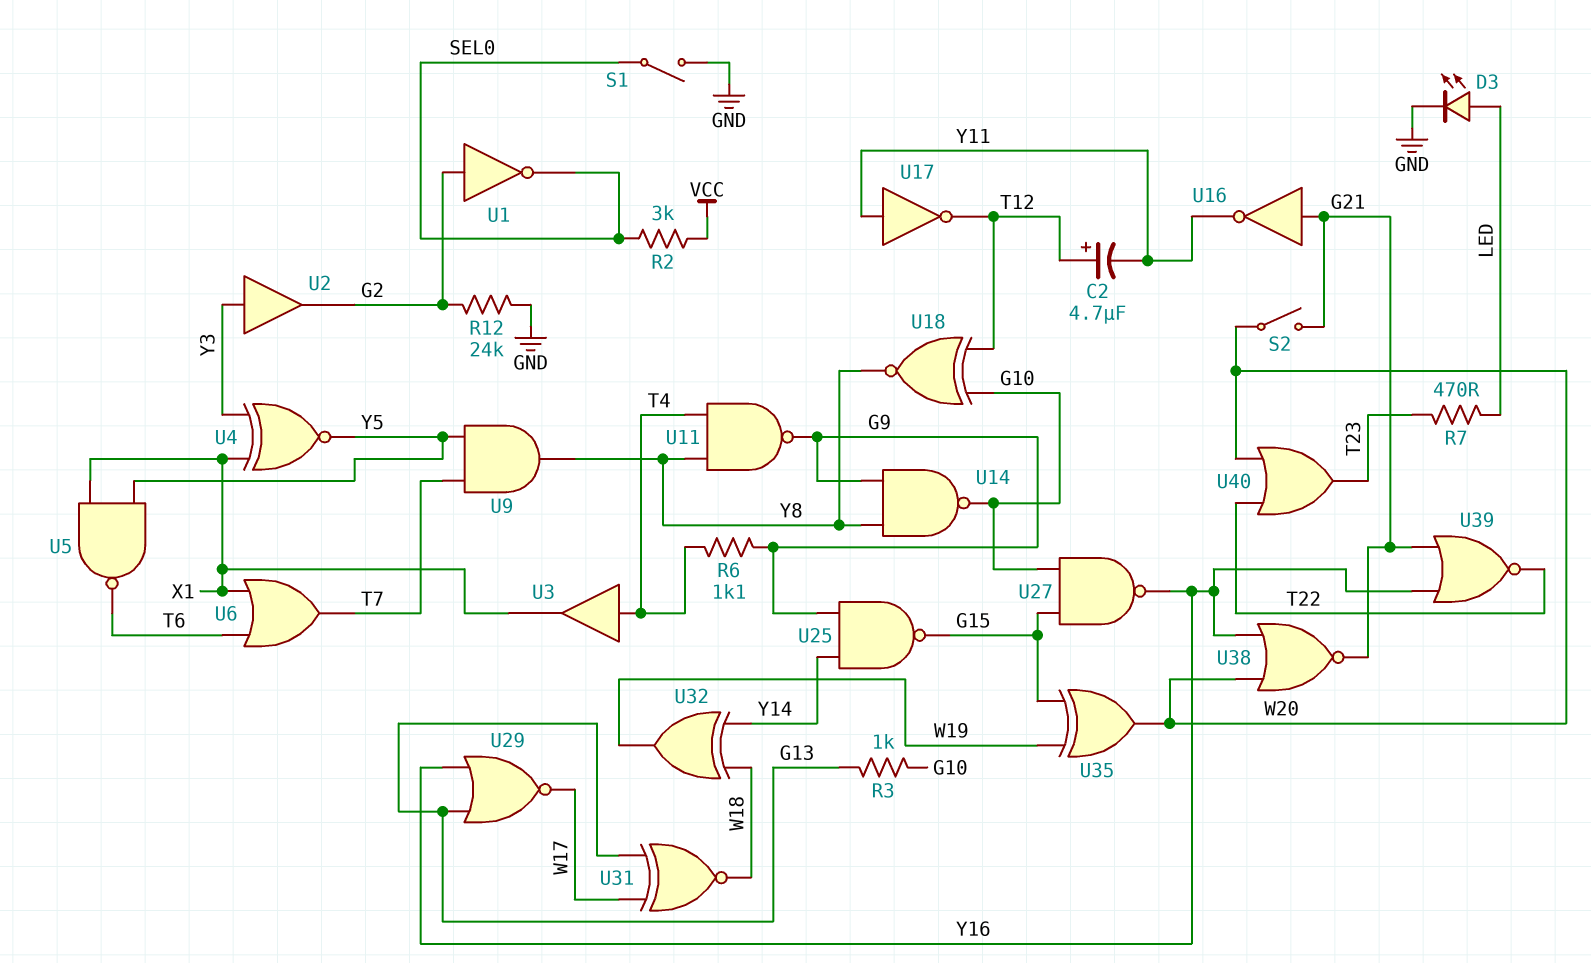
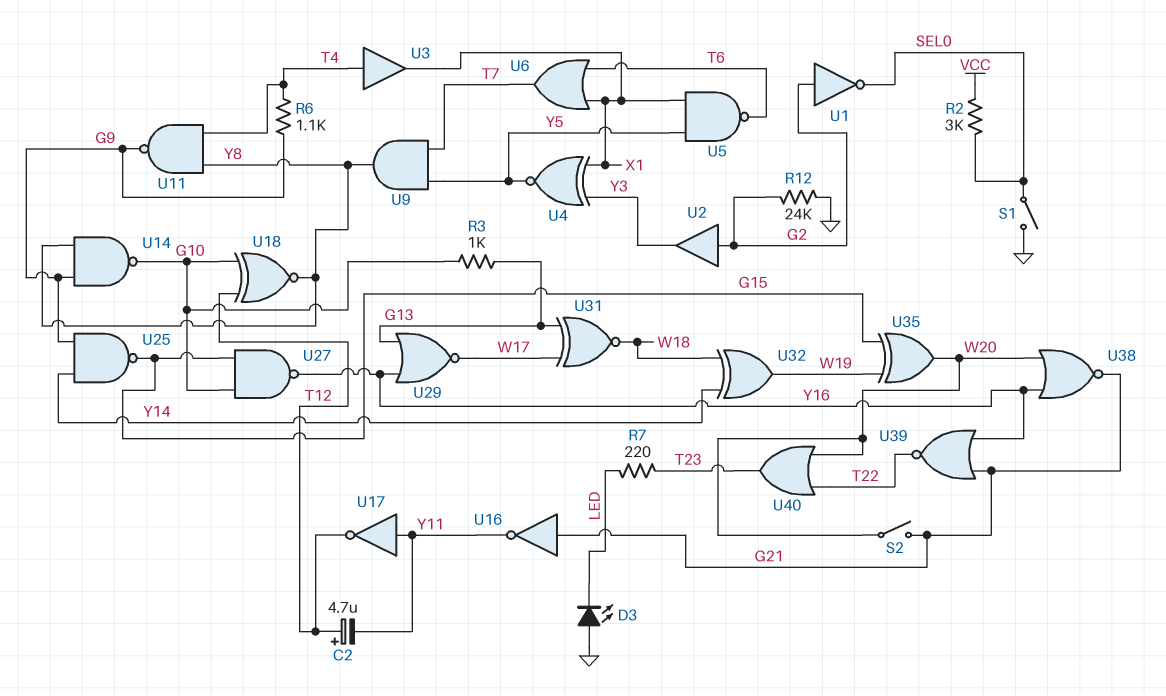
D3: LED (A LED, K GND) -> LED (A GND, K LED)
R7: 470 (LED, T23) -> 220 (LED, T23)
U2: buffer (in Y3, out G2) -> buffer (in G2, out Y3)

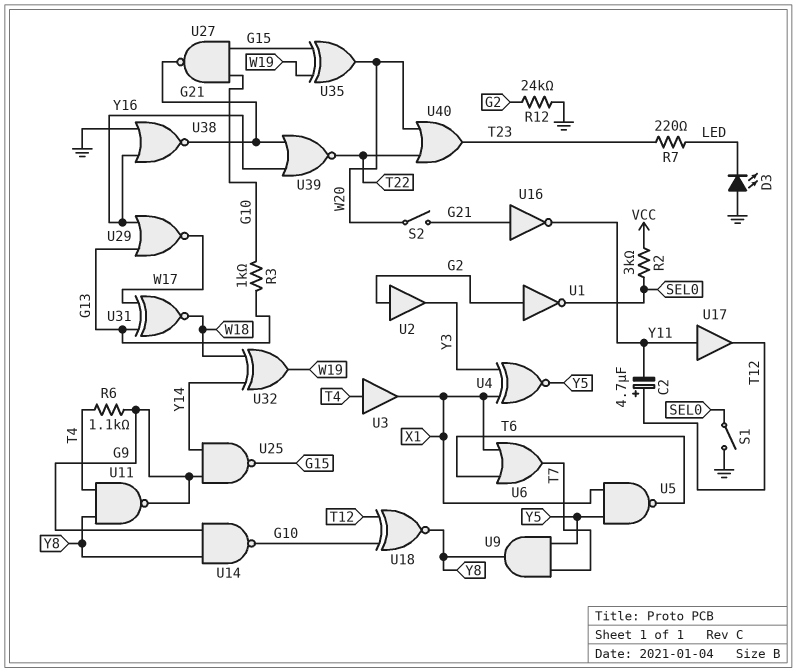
U17: NOT (in Y11, out T12) -> buffer (in Y11, out T12)
U27: NAND (in G10, in G15, out Y16) -> NAND (in G10, in G15, out G21)
U38: NOR (in W20, in Y16, out G21) -> NOR (in GND, in Y16, out G21)

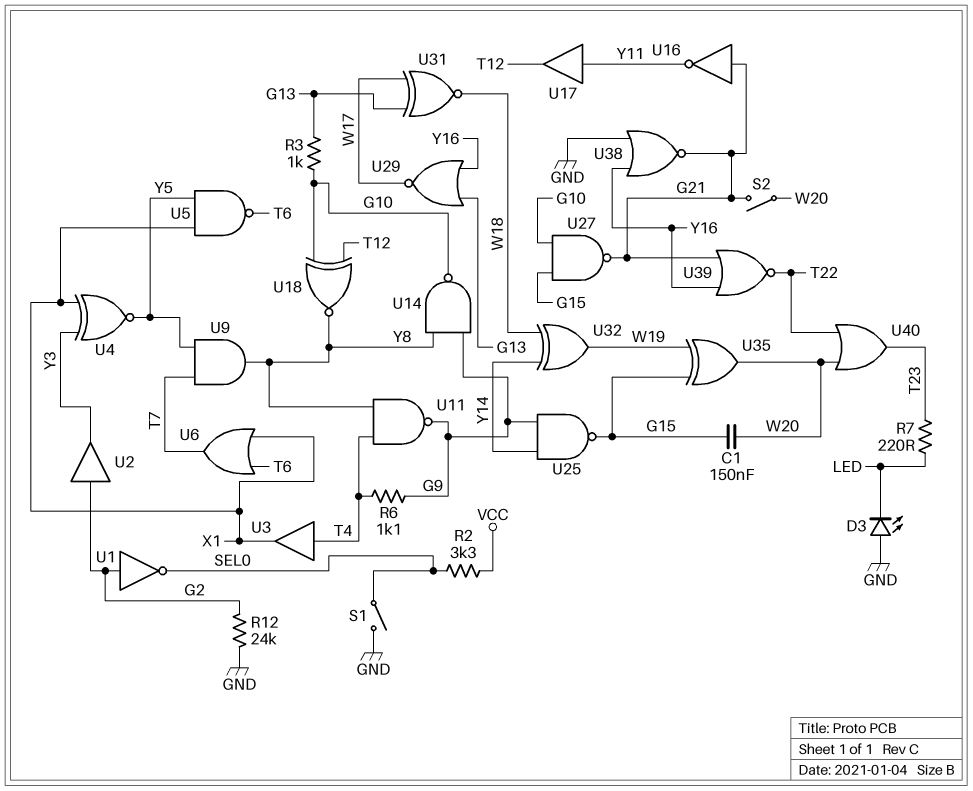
C1: none -> 150nF (G15, W20)
C2: 4.7uF (plus T12, minus Y11) -> none
R2: 3k (SEL0, VCC) -> 3.3k (SEL0, VCC)

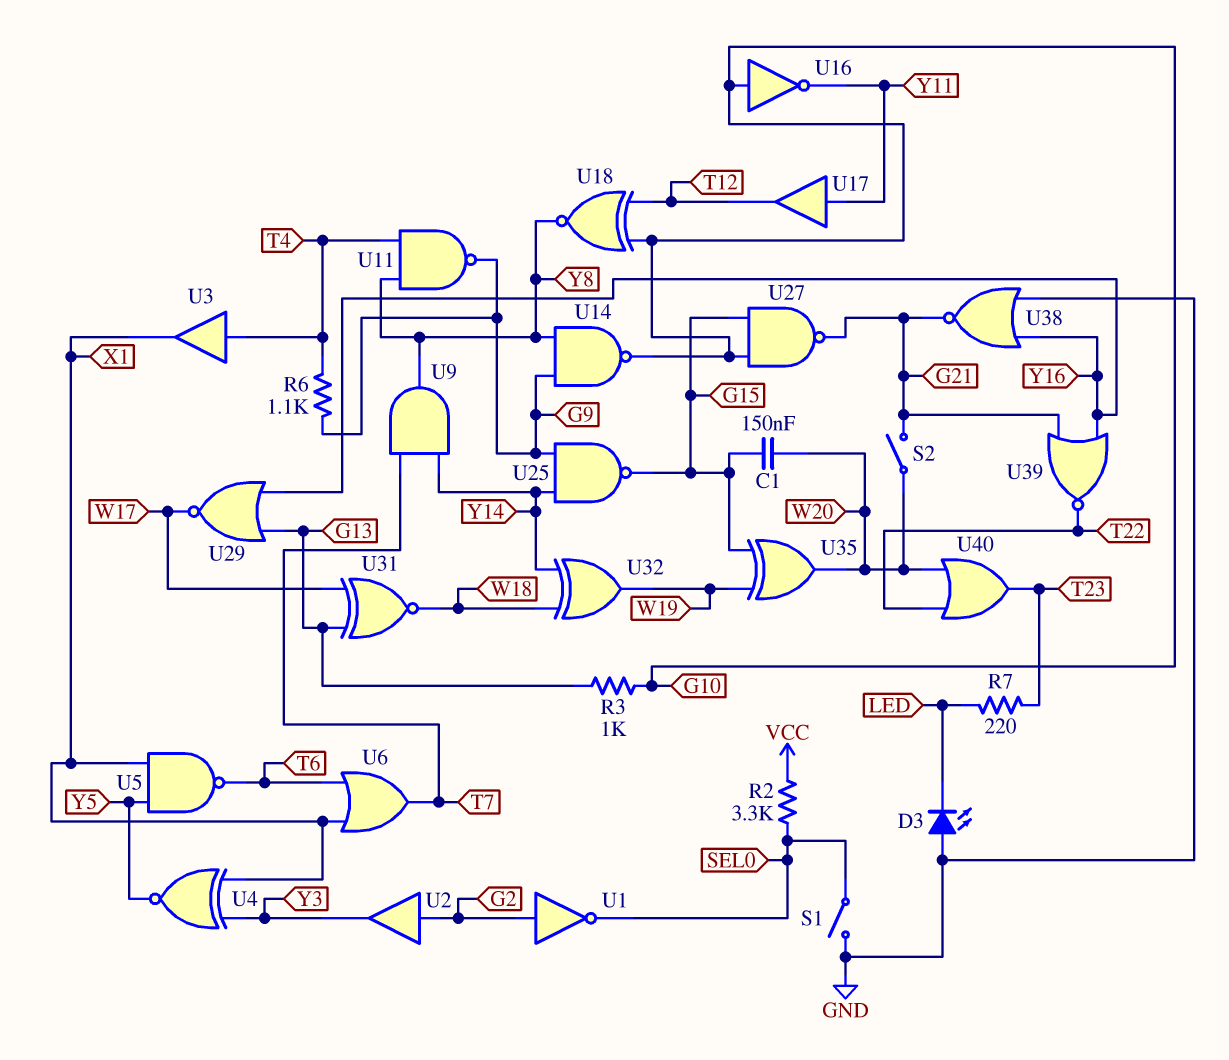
R12: 24k (G2, GND) -> none
U9: AND (in T7, in Y5, out Y8) -> AND (in T7, in Y14, out Y8)
U16: NOT (in G21, out Y11) -> NOT (in G10, out Y11)

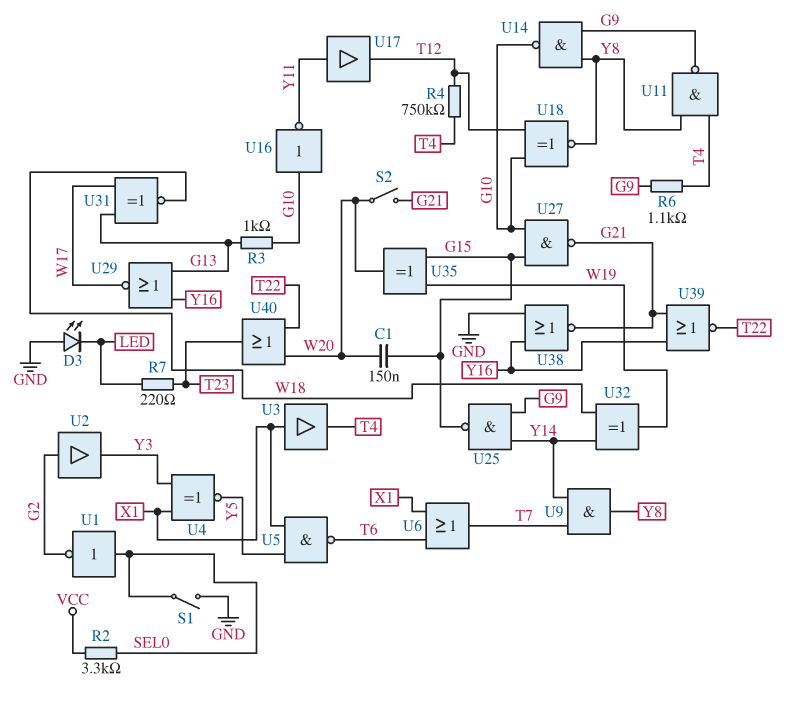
R4: none -> 750k (T4, T12)
U1: NOT (in G2, out SEL0) -> NOT (in SEL0, out G2)
U3: buffer (in T4, out X1) -> buffer (in X1, out T4)

